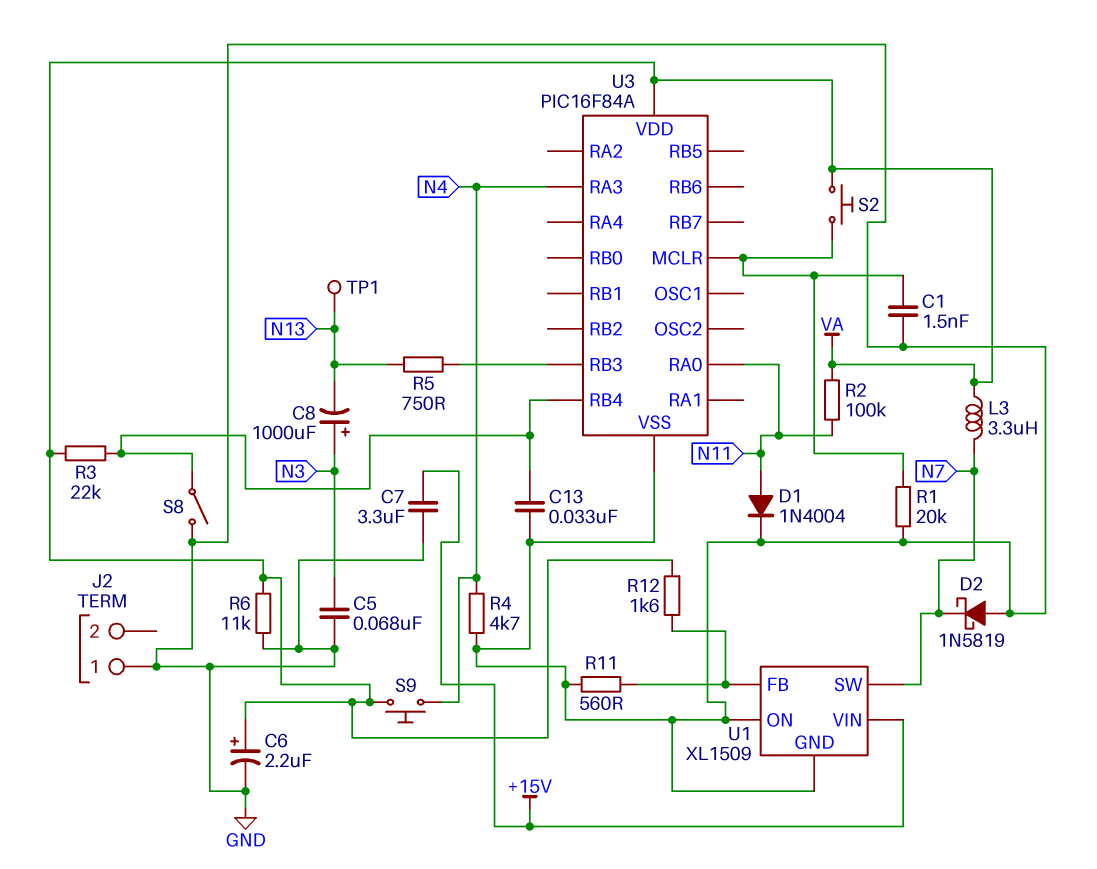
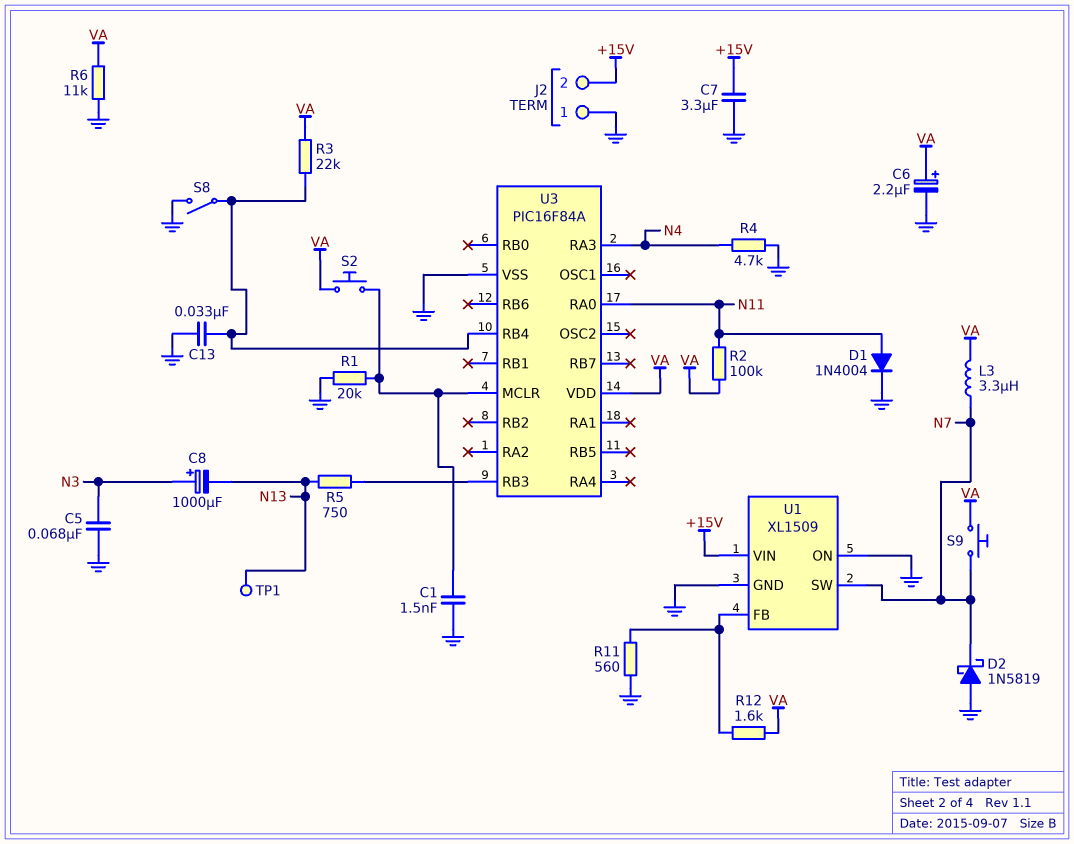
J2 pin 2: none -> +15V
S9: button (N4, VA) -> button (N7, VA)

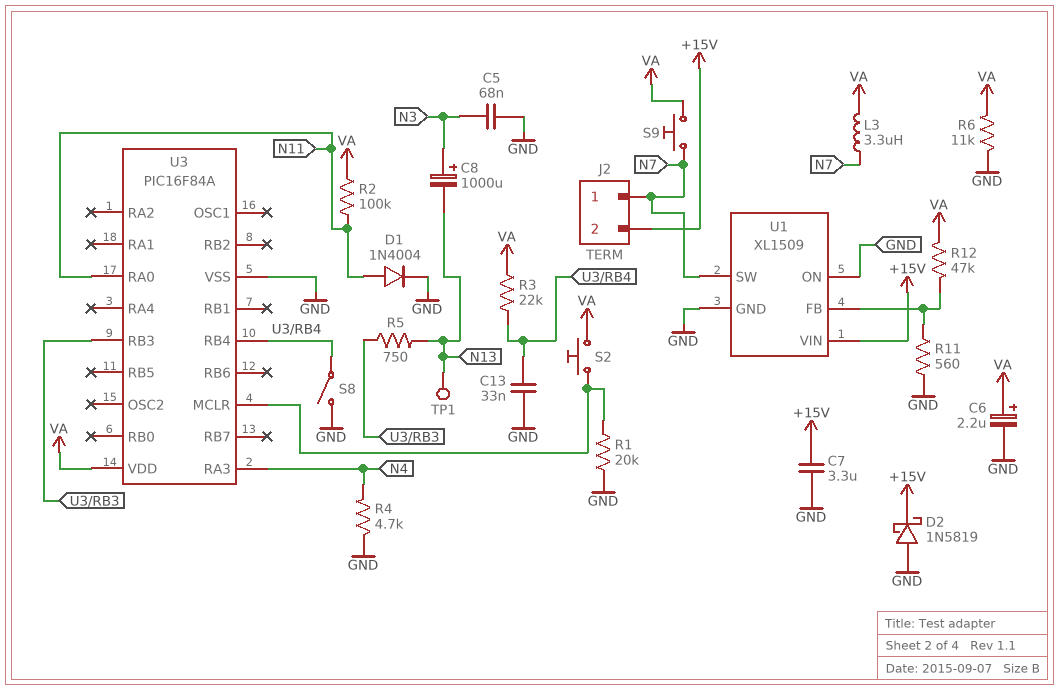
C1: 1.5nF (GND, U3/MCLR) -> none
D2: schottky 1N5819 (A GND, K N7) -> schottky 1N5819 (A GND, K +15V)
J2 pin 1: GND -> N7
R12: 1.6k (U1/FB, VA) -> 47k (U1/FB, VA)

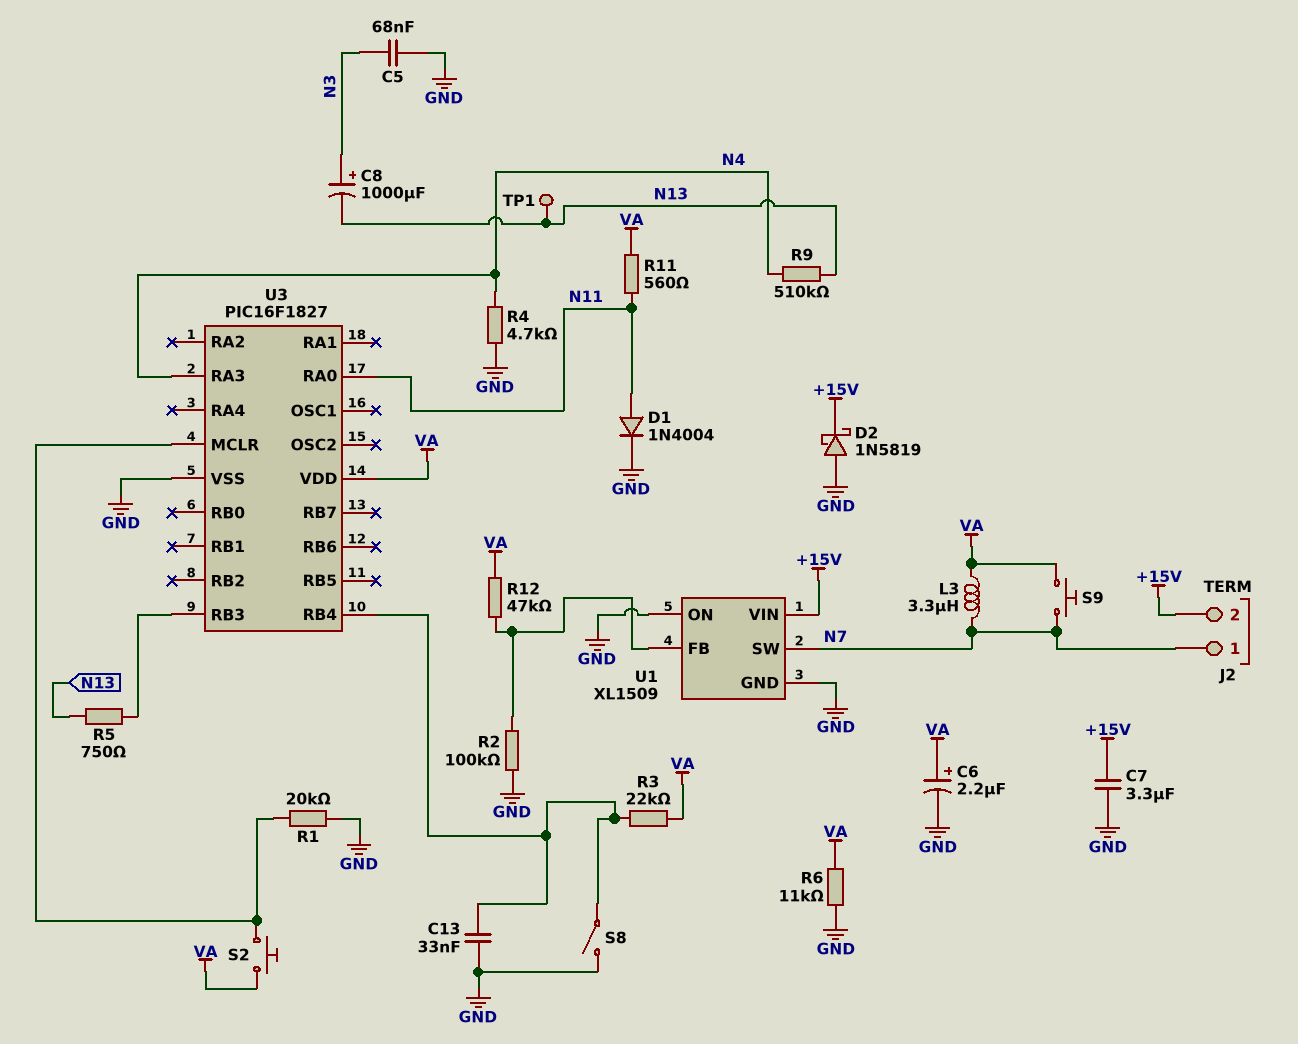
R2: 100k (N11, VA) -> 100k (GND, U1/FB)
R9: none -> 510k (N4, N13)
R11: 560 (GND, U1/FB) -> 560 (N11, VA)
U3: PIC16F84A -> PIC16F1827

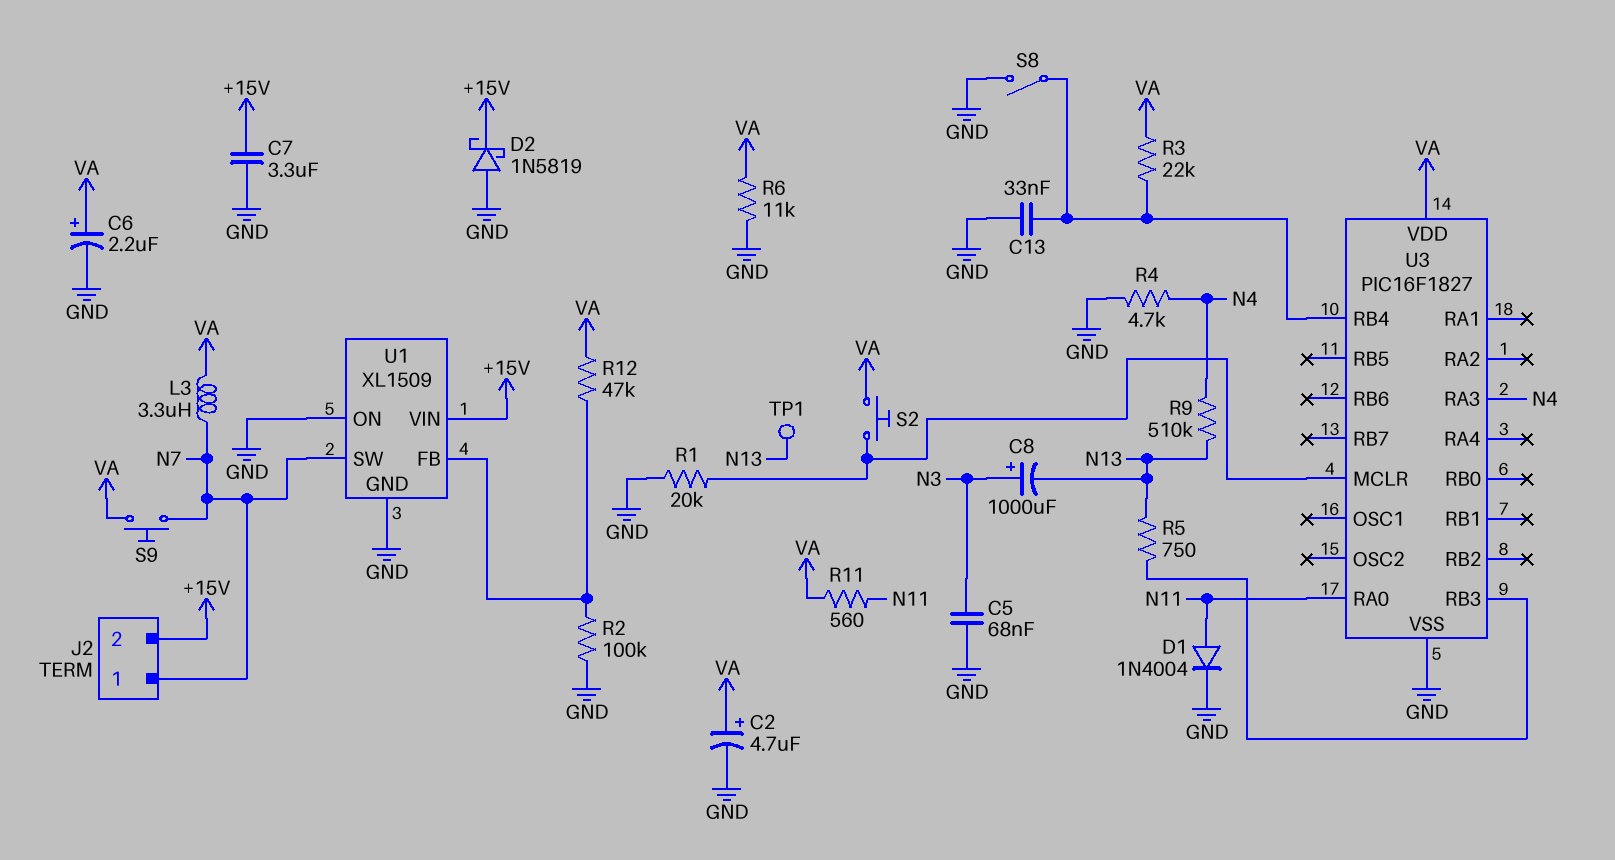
C2: none -> 4.7uF (plus VA, minus GND)

